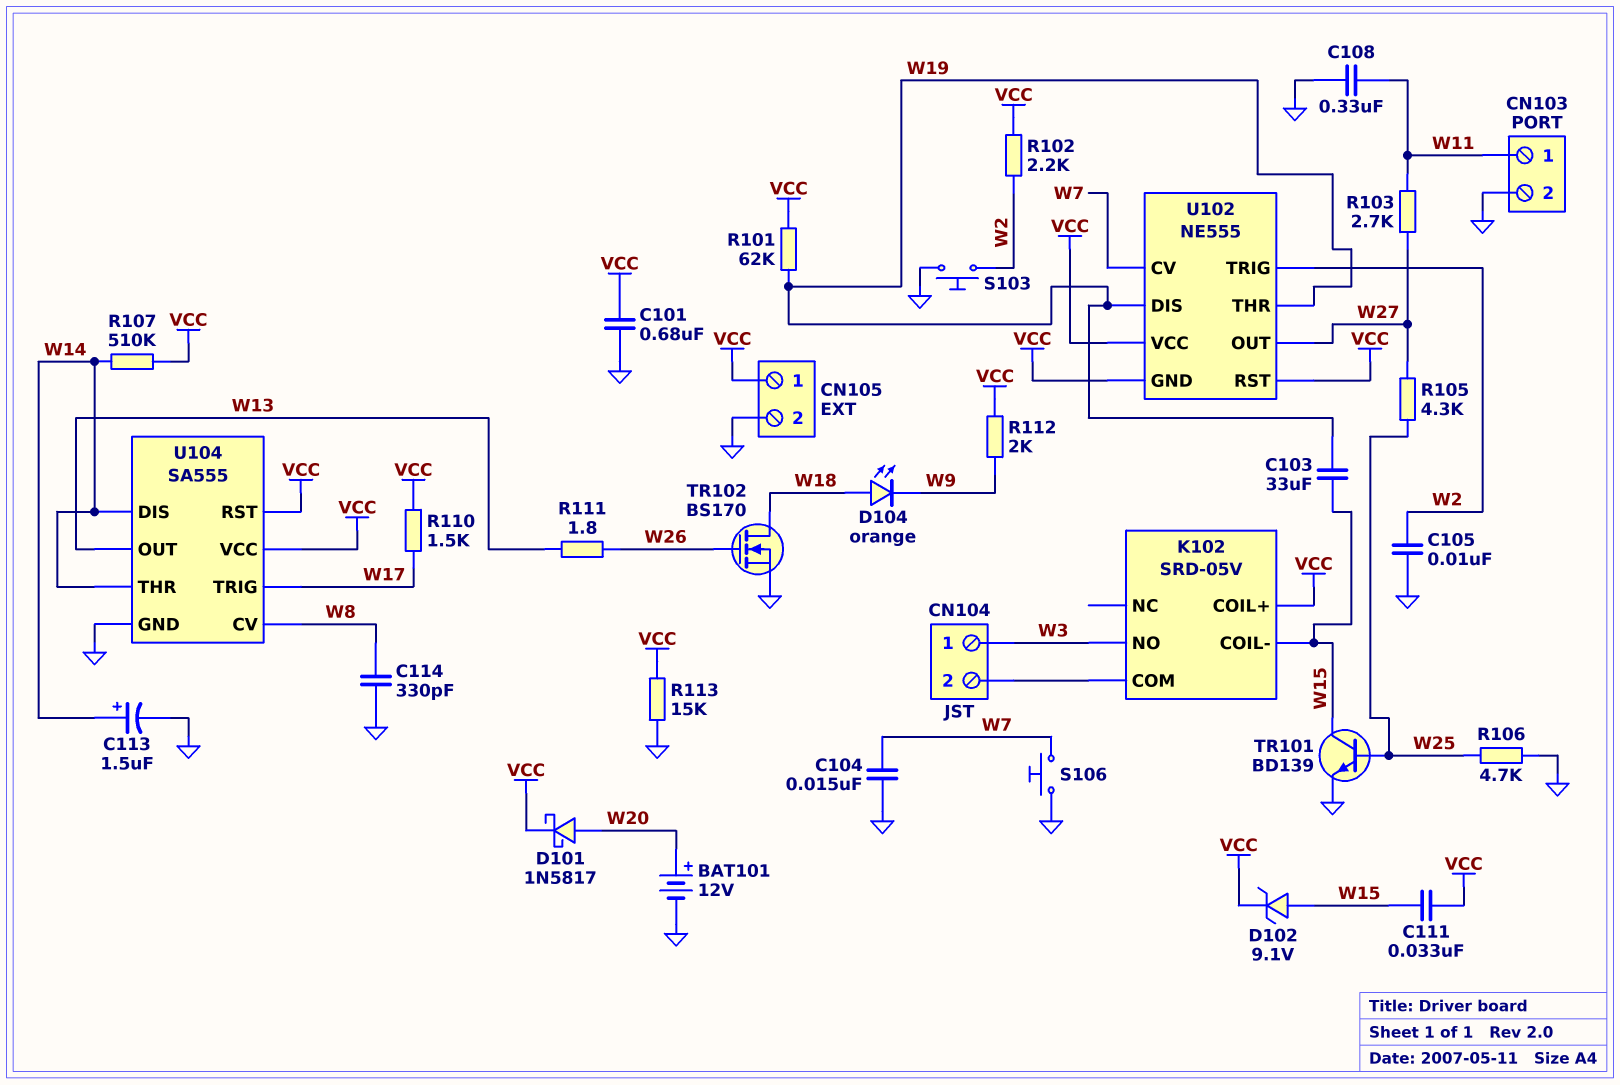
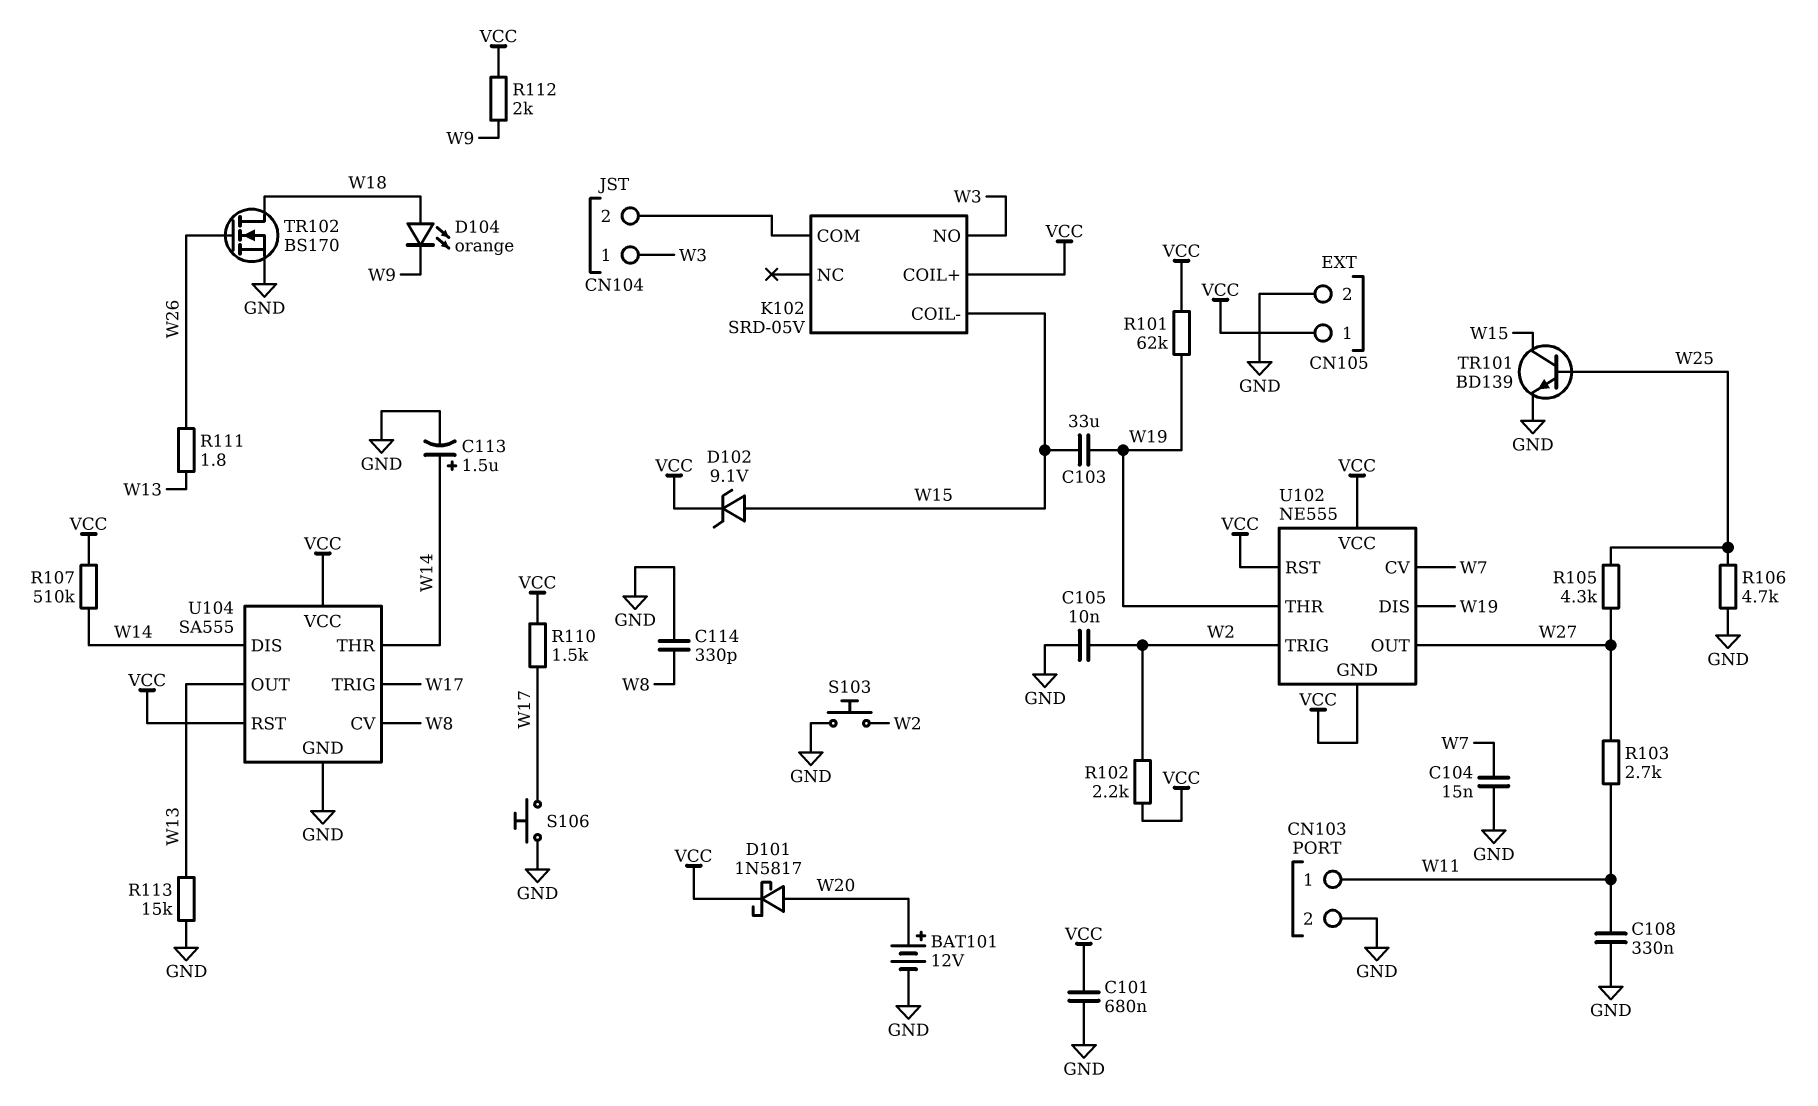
C111: 33nF (VCC, W15) -> none
R113: 15k (GND, VCC) -> 15k (GND, W13)
S106: button (GND, W7) -> button (GND, W17)

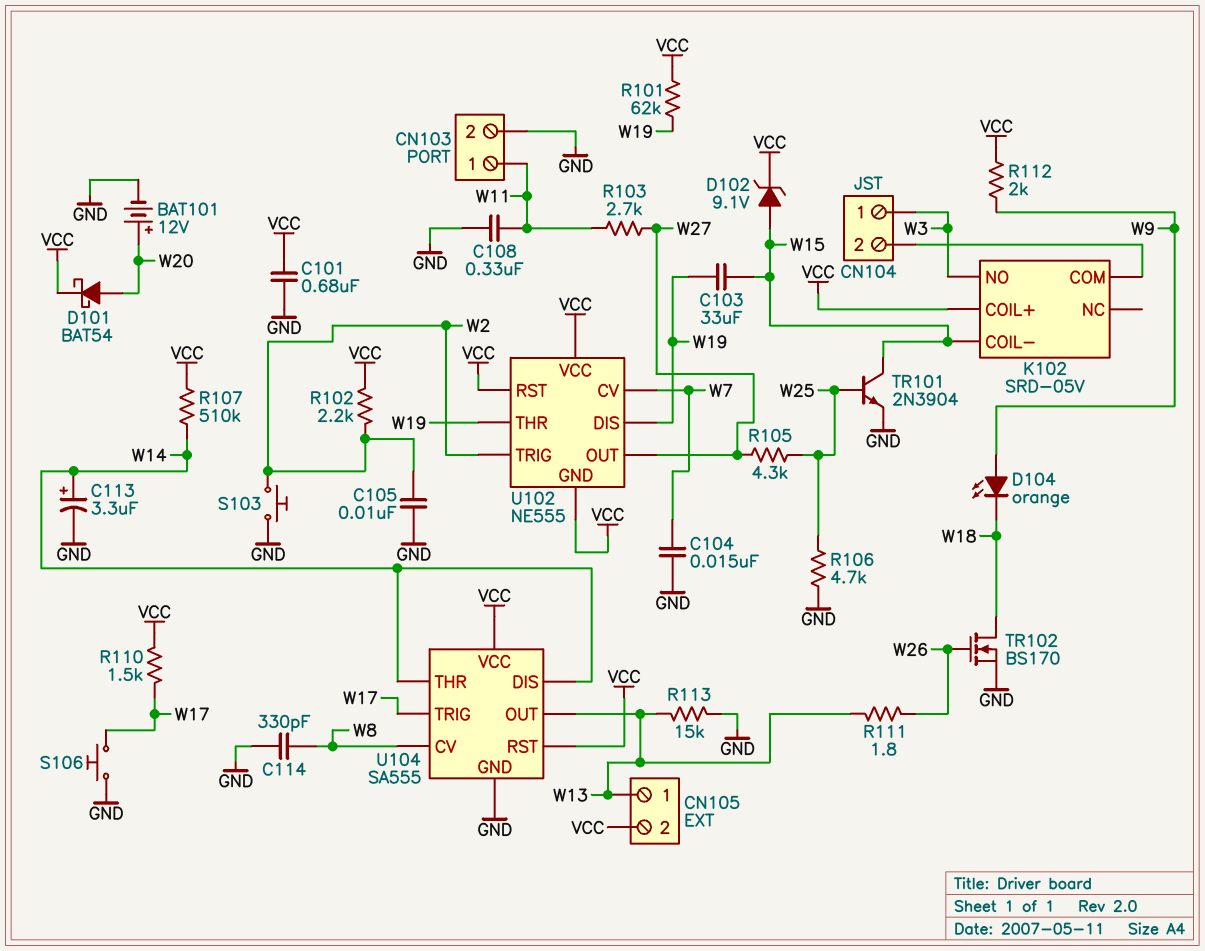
C113: 1.5uF (plus W14, minus GND) -> 3.3uF (plus W14, minus GND)
CN105 pin 1: VCC -> W13
CN105 pin 2: GND -> VCC
D101: schottky 1N5817 (A W20, K VCC) -> schottky BAT54 (A W20, K VCC)
D104: LED orange (A W18, K W9) -> LED orange (A W9, K W18)
TR101: NPN BD139 (B W25, C W15, E GND) -> NPN 2N3904 (B W25, C W15, E GND)

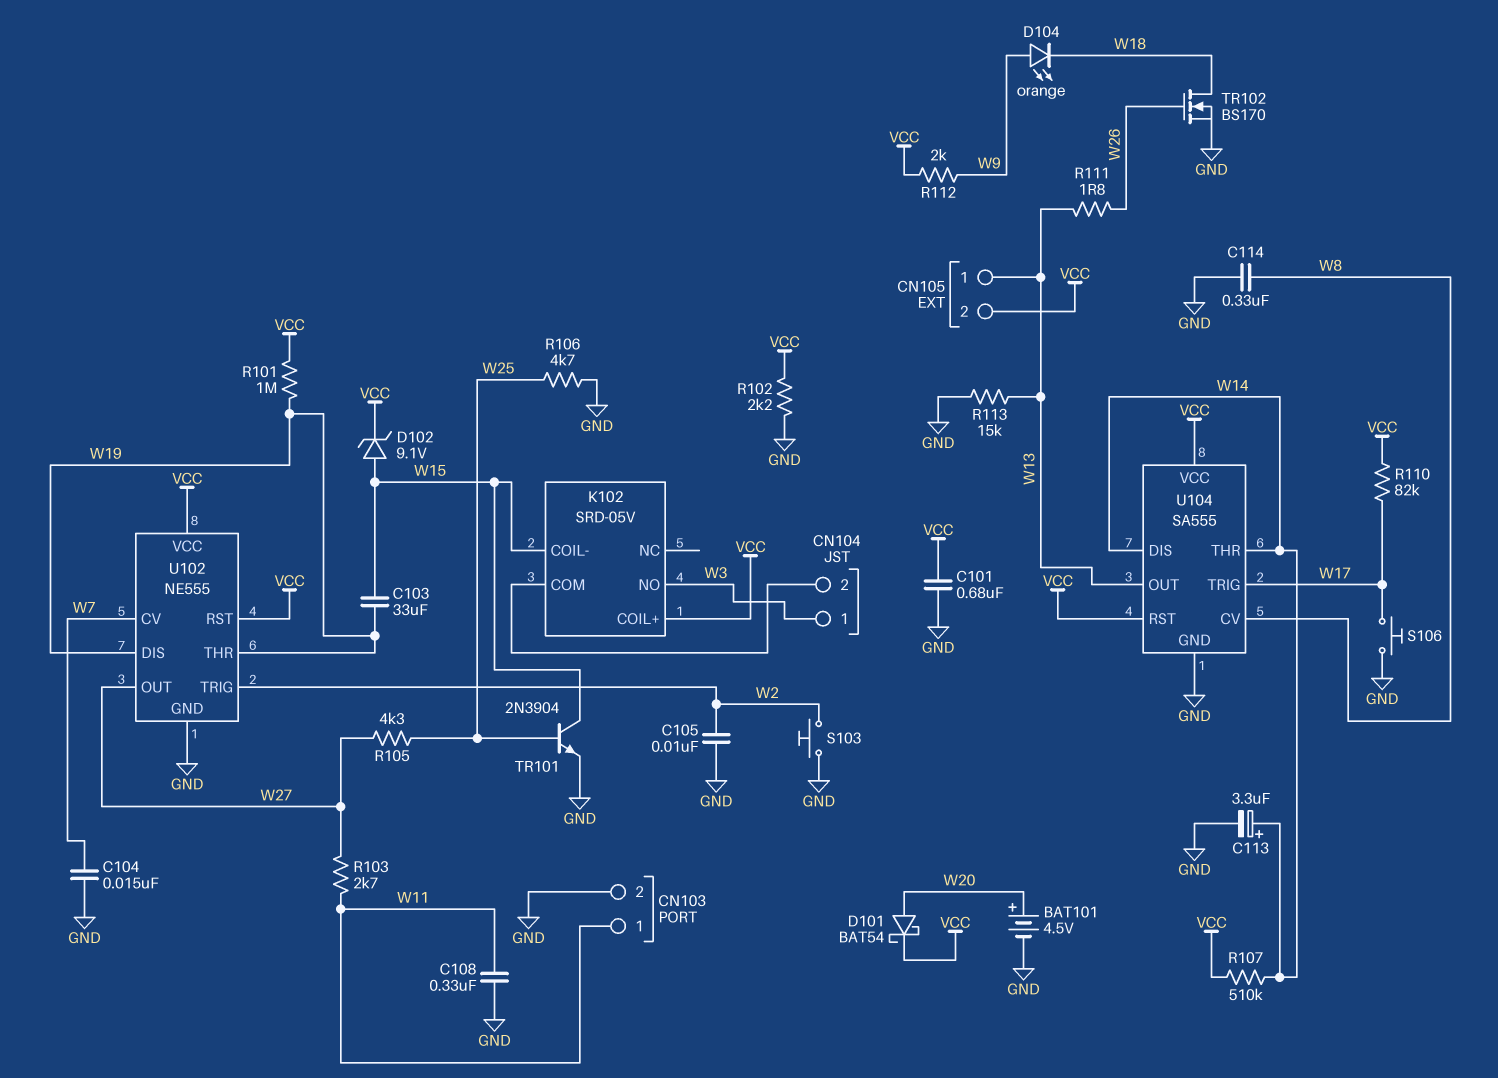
BAT101: 12V (plus W20, minus GND) -> 4.5V (plus W20, minus GND)
C114: 330pF (GND, W8) -> 330nF (GND, W8)
R101: 62k (VCC, W19) -> 1M (VCC, W19)
R102: 2.2k (VCC, W2) -> 2.2k (GND, VCC)
R110: 1.5k (VCC, W17) -> 82k (VCC, W17)
U102 pin GND: VCC -> GND

